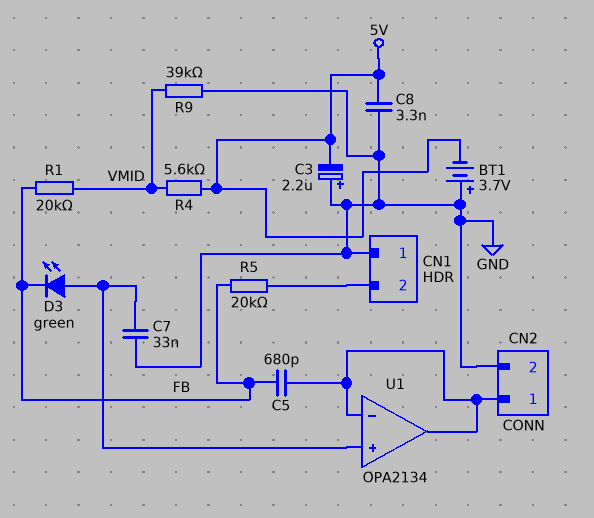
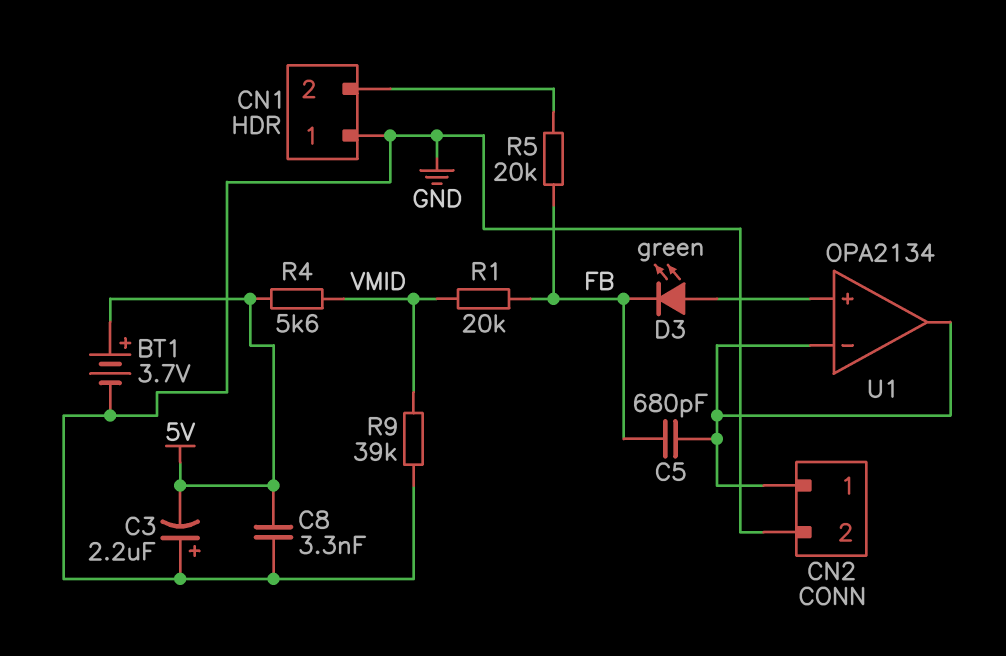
BT1: 3.7V (plus GND, minus 5V) -> 3.7V (plus 5V, minus GND)
C7: 33nF (GND, U1/in+) -> none

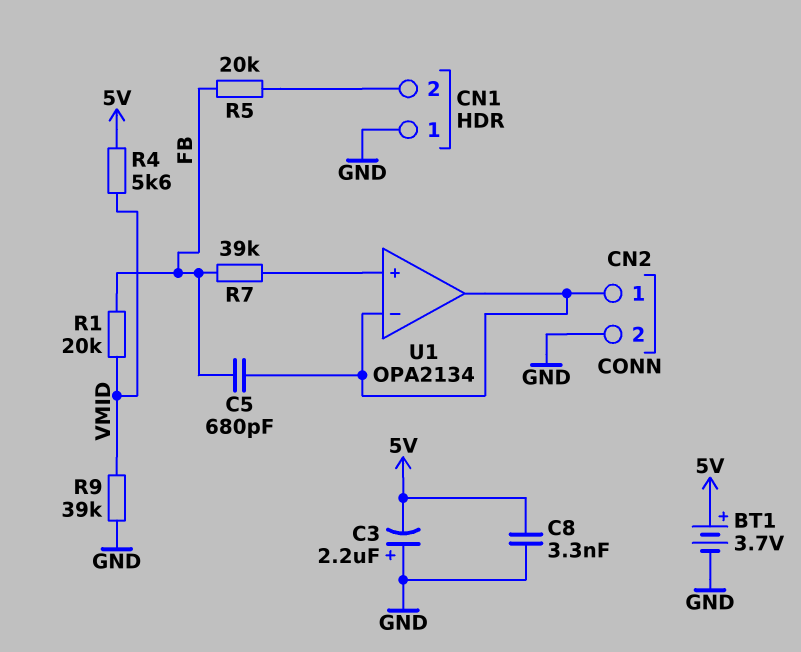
D3: LED green (A U1/in+, K FB) -> none
R7: none -> 39k (FB, U1/in+)

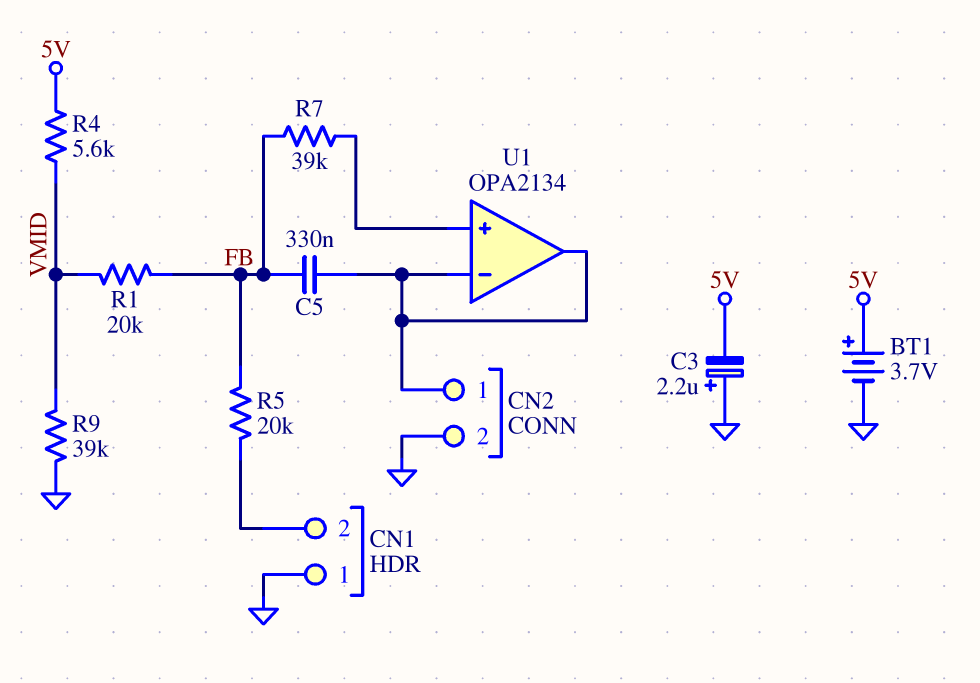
C5: 680pF (CN2/1, FB) -> 330nF (CN2/1, FB)
C8: 3.3nF (5V, GND) -> none

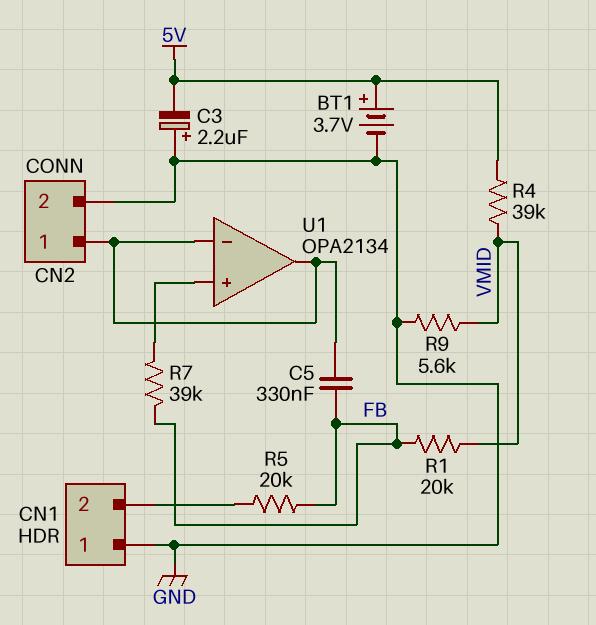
R4: 5.6k (5V, VMID) -> 39k (5V, VMID)
R9: 39k (GND, VMID) -> 5.6k (GND, VMID)

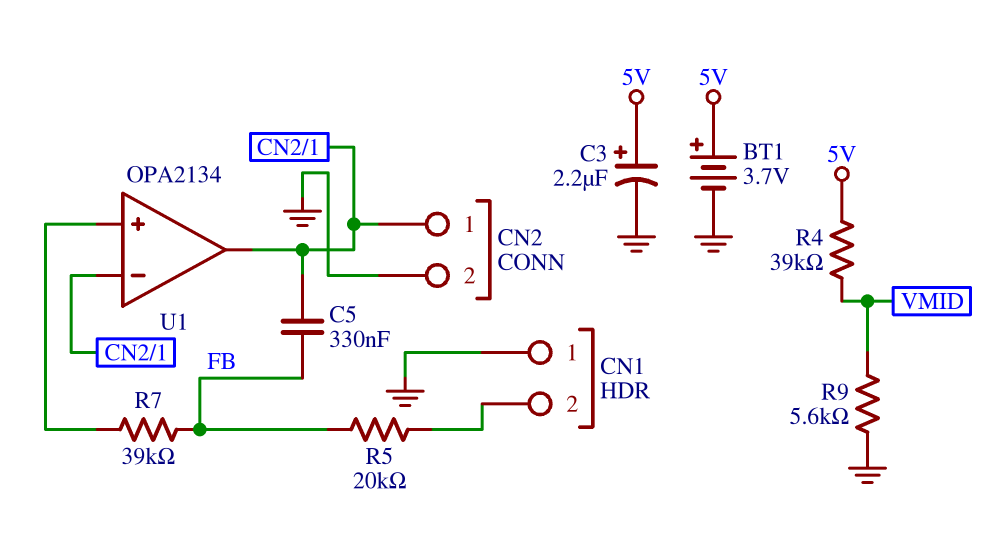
C3: 2.2uF (plus GND, minus 5V) -> 2.2uF (plus 5V, minus GND)
R1: 20k (FB, VMID) -> none

